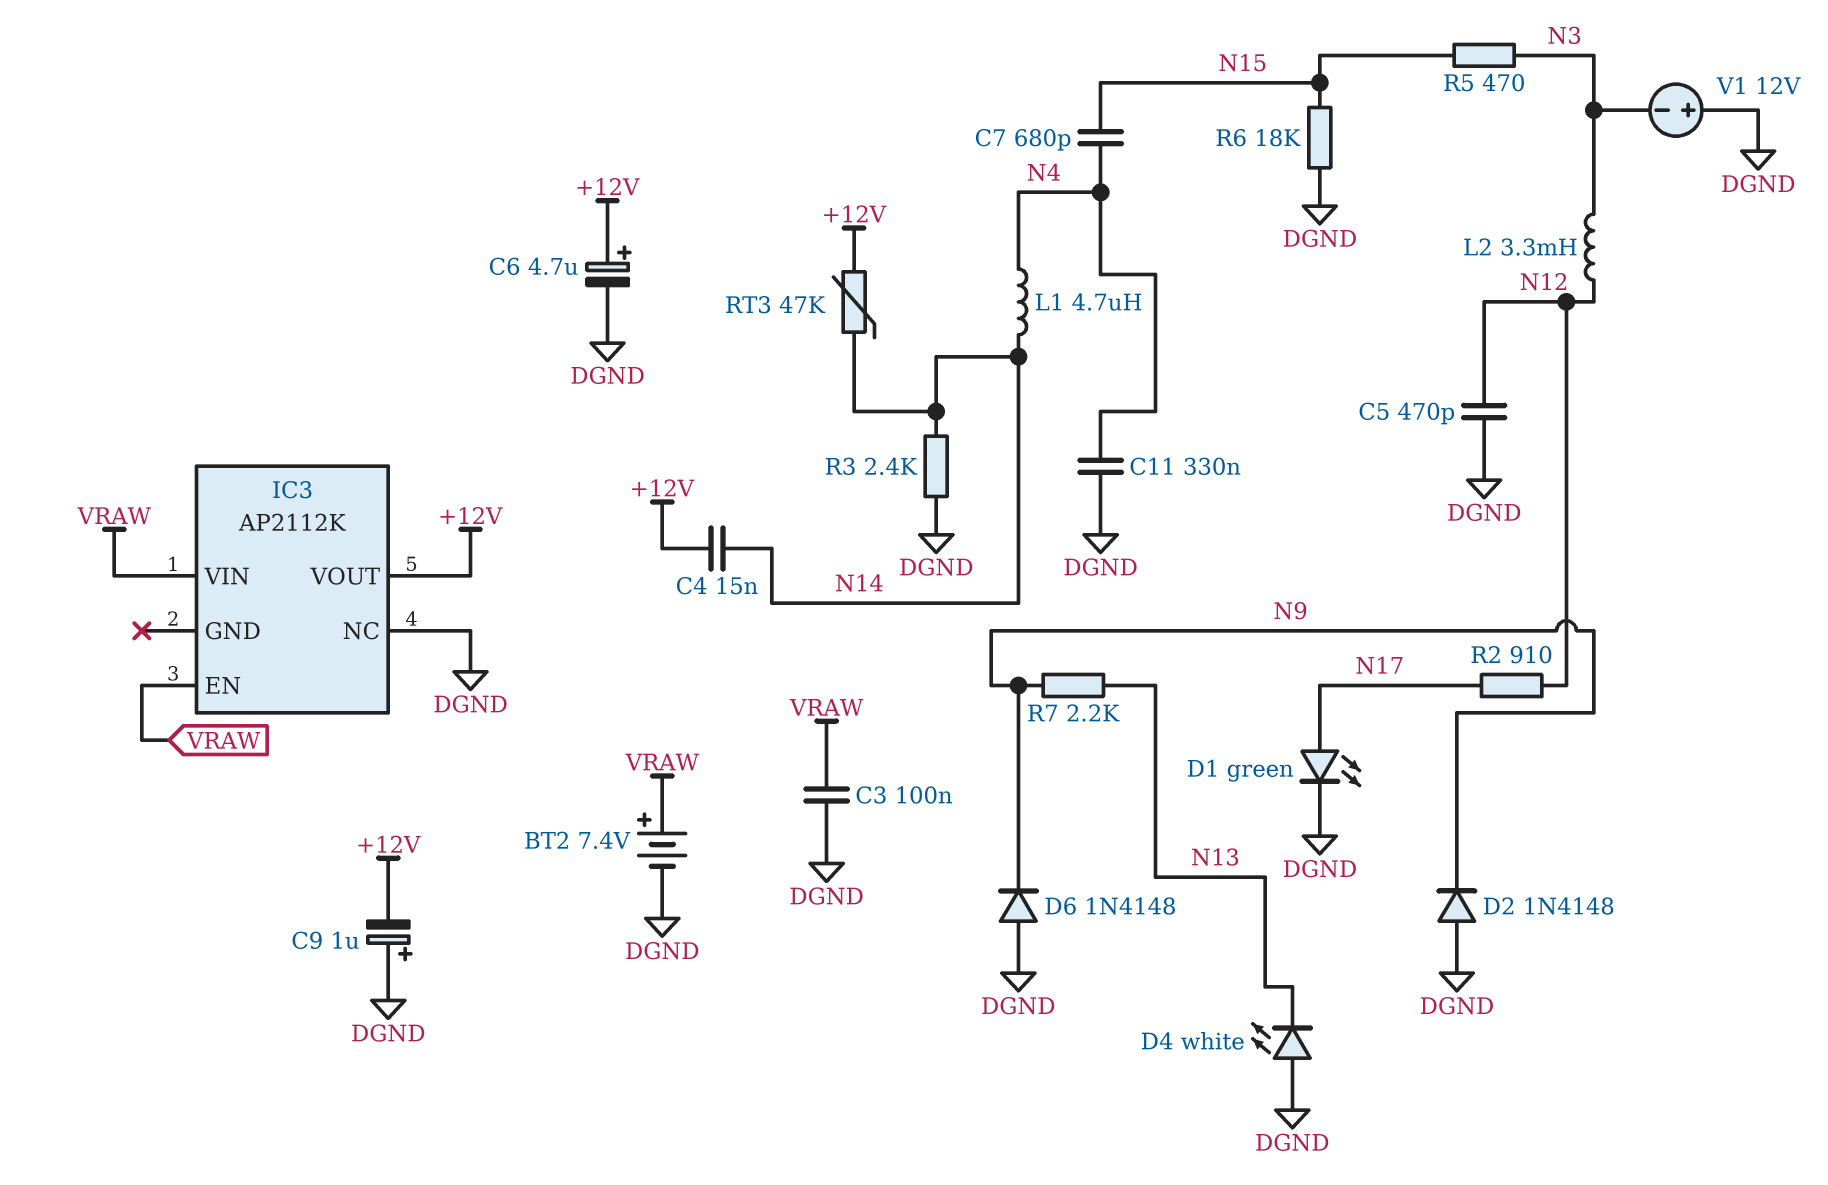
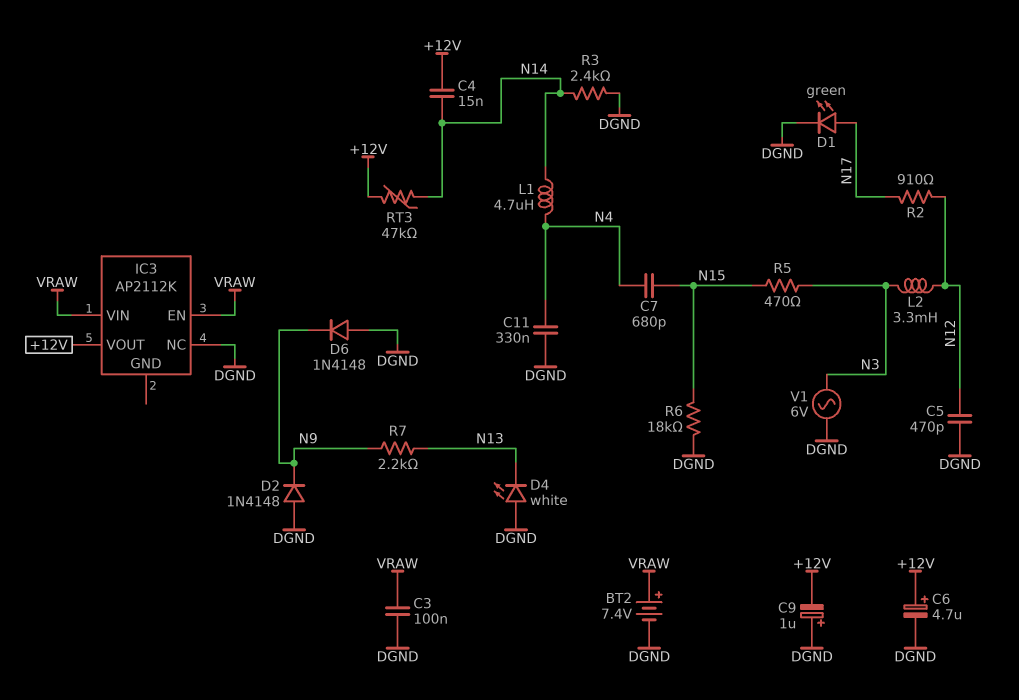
V1: 12V (plus DGND, minus N3) -> AC 6V (DGND, N3)

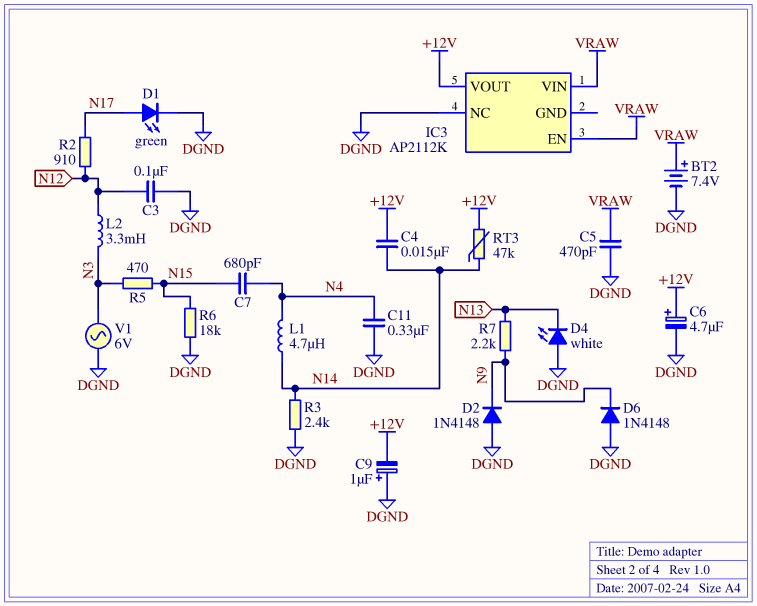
C3: 100nF (DGND, VRAW) -> 100nF (DGND, N12)
C5: 470pF (DGND, N12) -> 470pF (DGND, VRAW)

